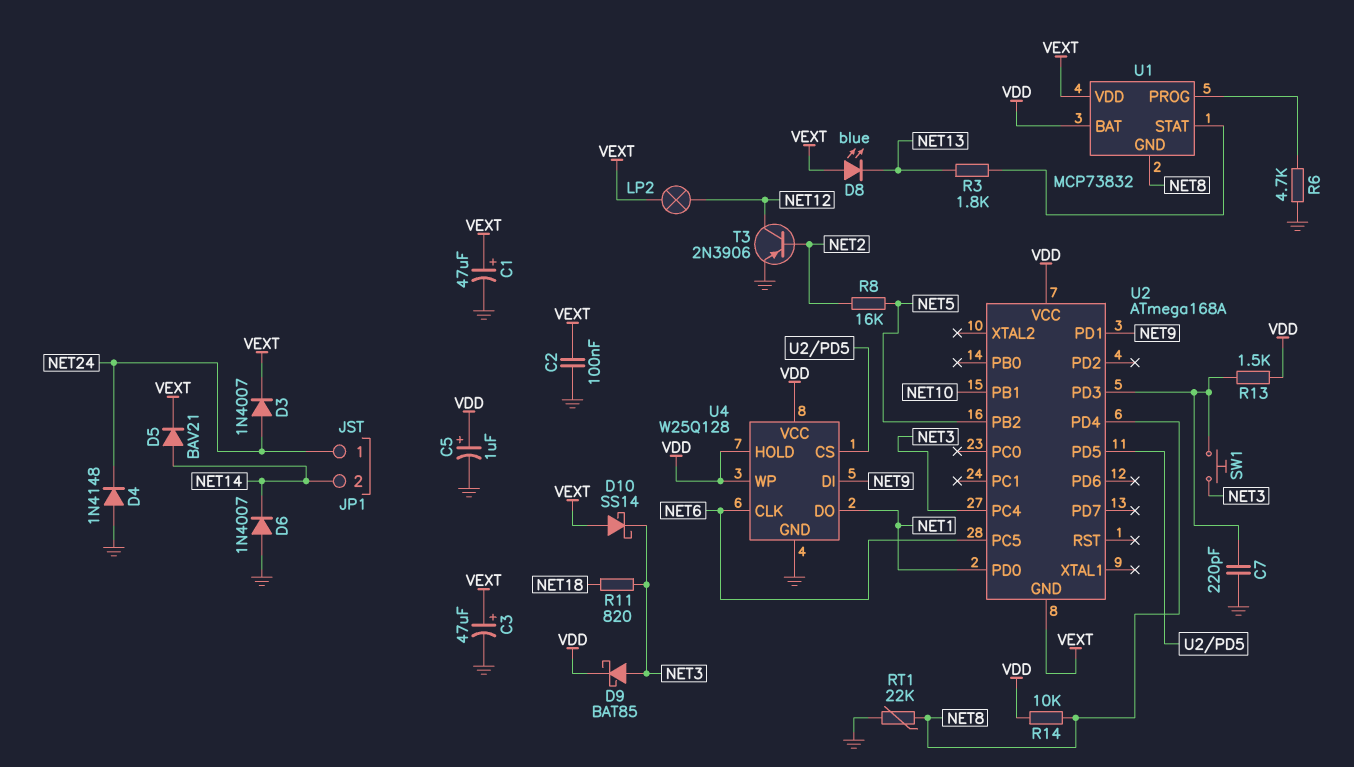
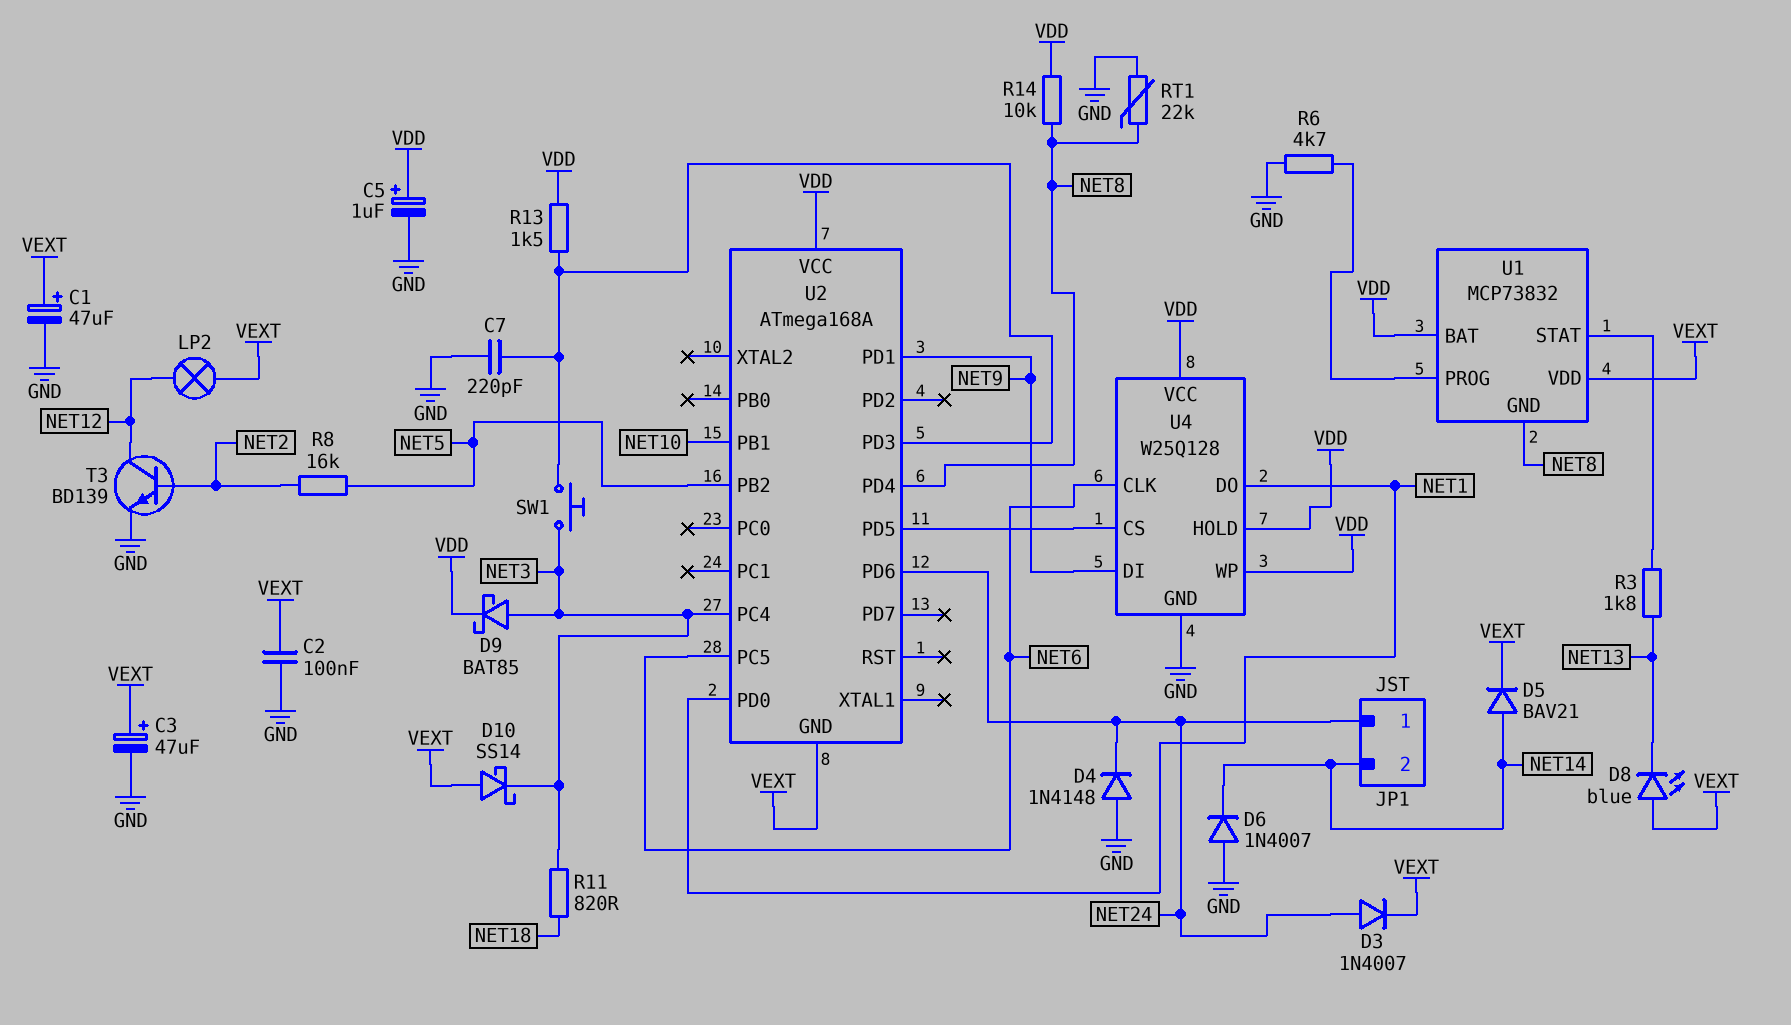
T3: PNP 2N3906 (B NET2, C NET12, E GND) -> NPN BD139 (B NET2, C NET12, E GND)
U2 pin PD6: none -> NET24

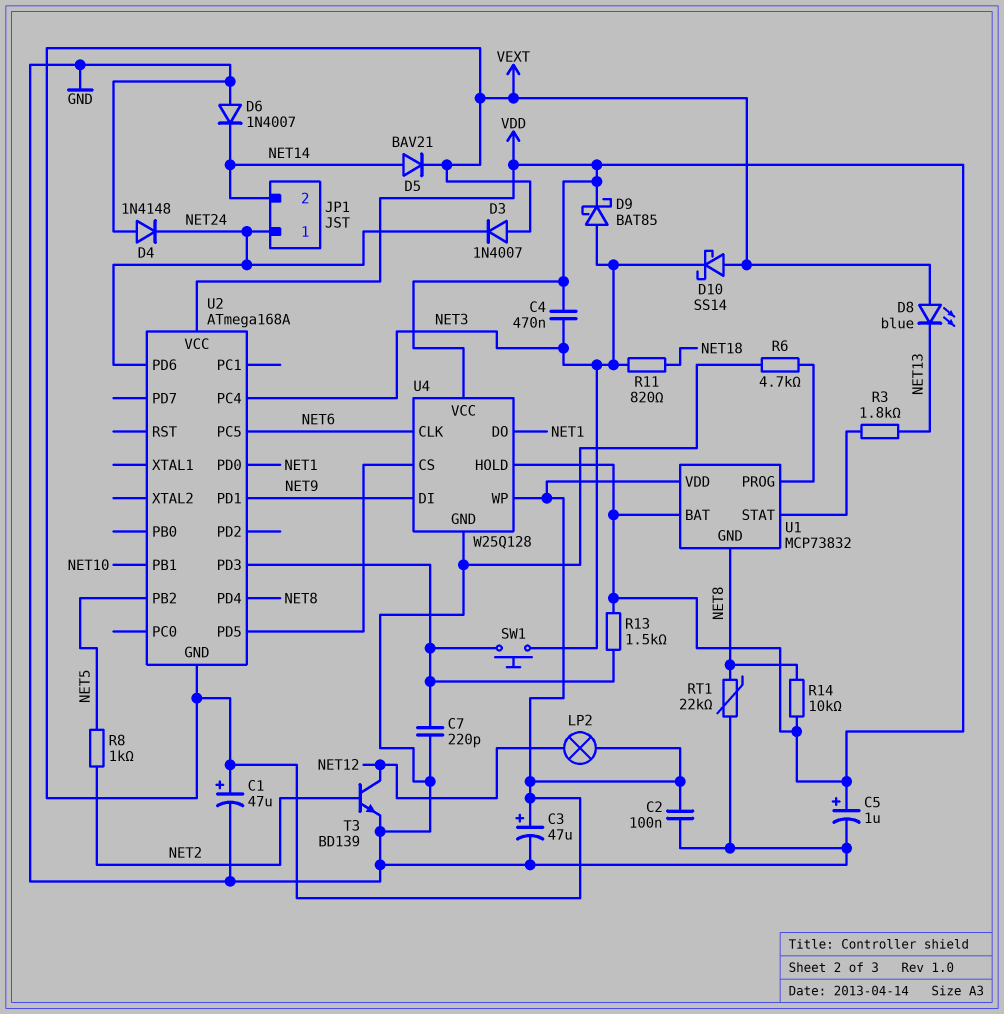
C4: none -> 470nF (NET3, VDD)
D3: diode 1N4007 (A NET24, K VEXT) -> diode 1N4007 (A VEXT, K NET24)
R8: 16k (NET2, NET5) -> 1k (NET2, NET5)
U4 pin WP: VDD -> VEXT

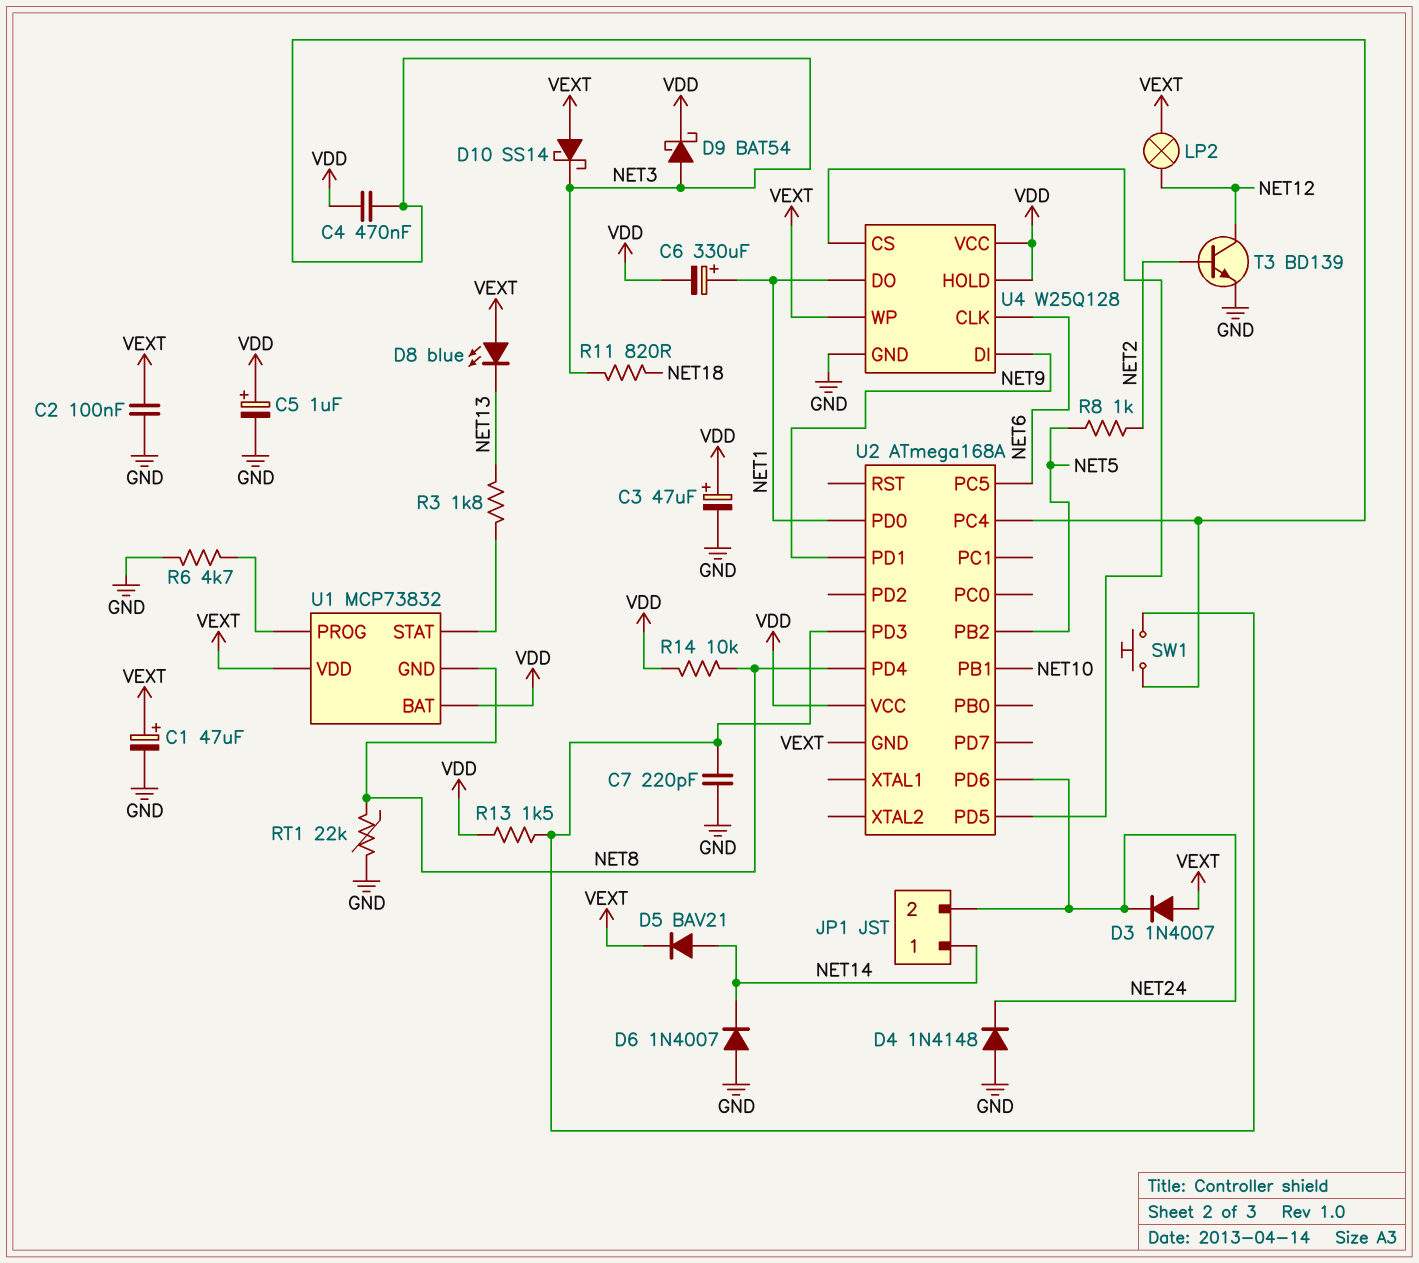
C3: 47uF (plus VEXT, minus GND) -> 47uF (plus VDD, minus GND)
C6: none -> 330uF (plus NET1, minus VDD)
D9: schottky BAT85 (A NET3, K VDD) -> schottky BAT54 (A NET3, K VDD)
JP1 pin 1: NET24 -> NET14
JP1 pin 2: NET14 -> NET24

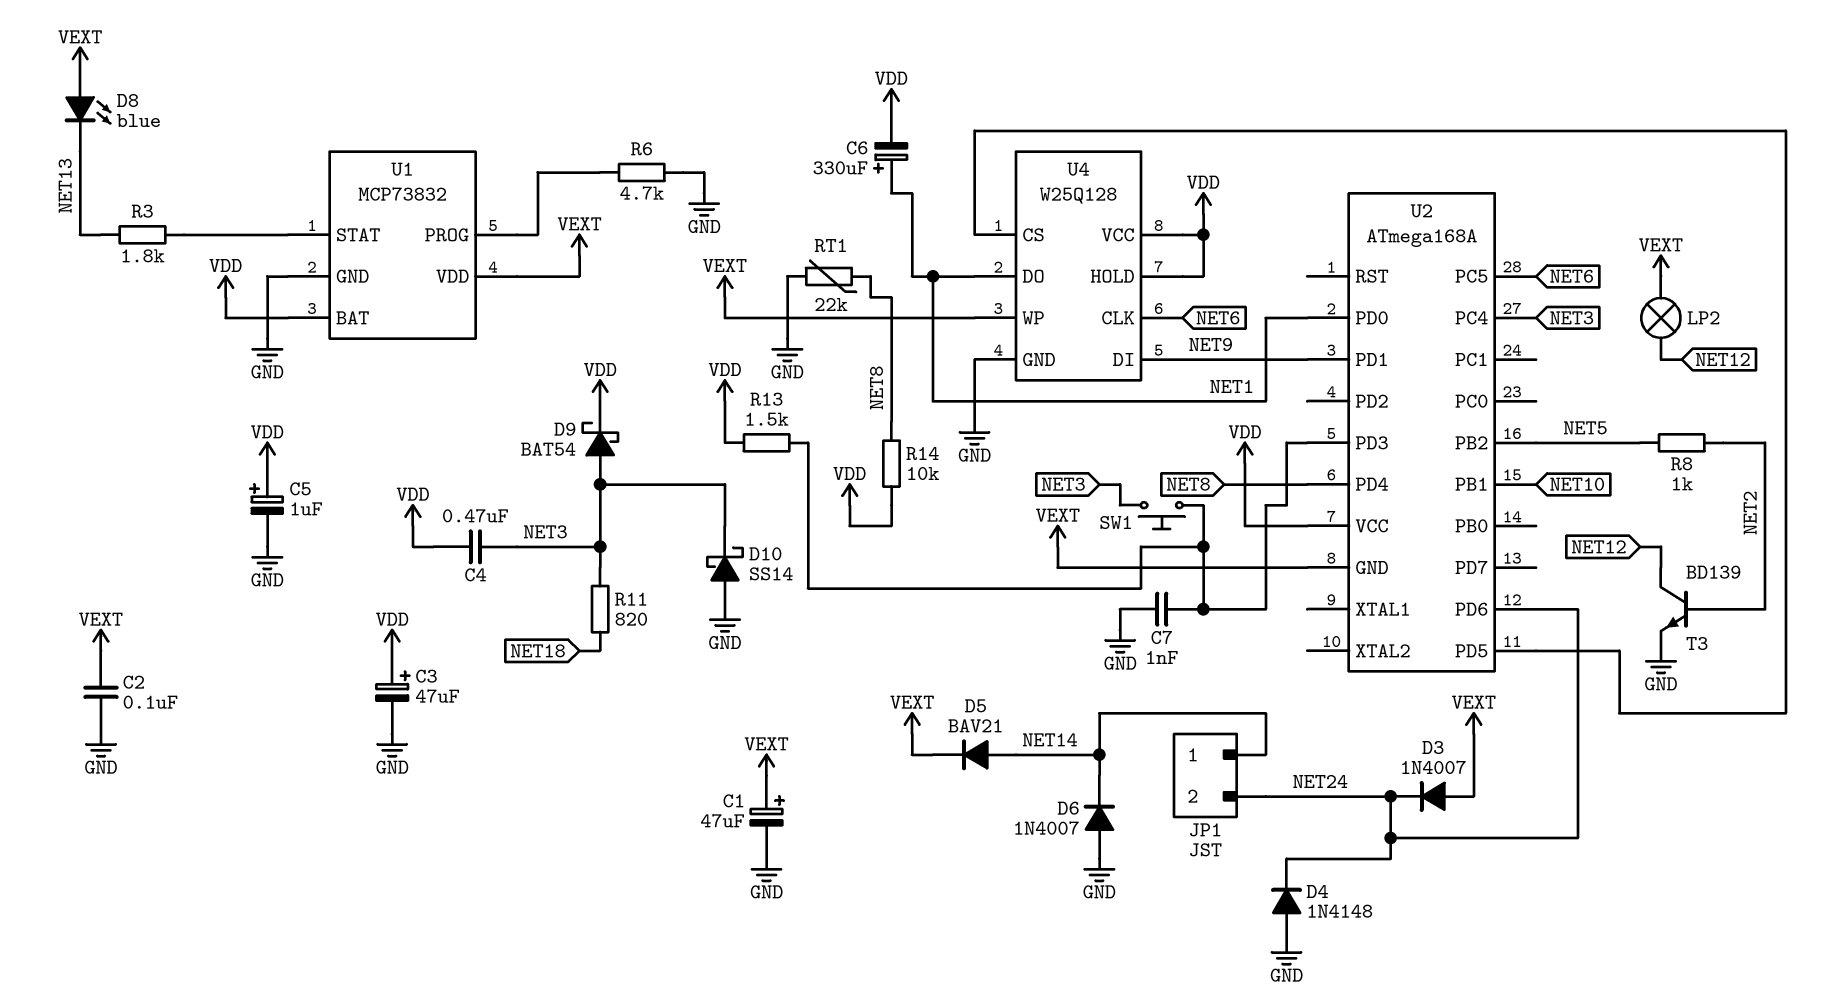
C7: 220pF (GND, U2/PD3) -> 1nF (GND, U2/PD3)
D10: schottky SS14 (A VEXT, K NET3) -> schottky SS14 (A GND, K NET3)
U1 pin GND: NET8 -> GND

